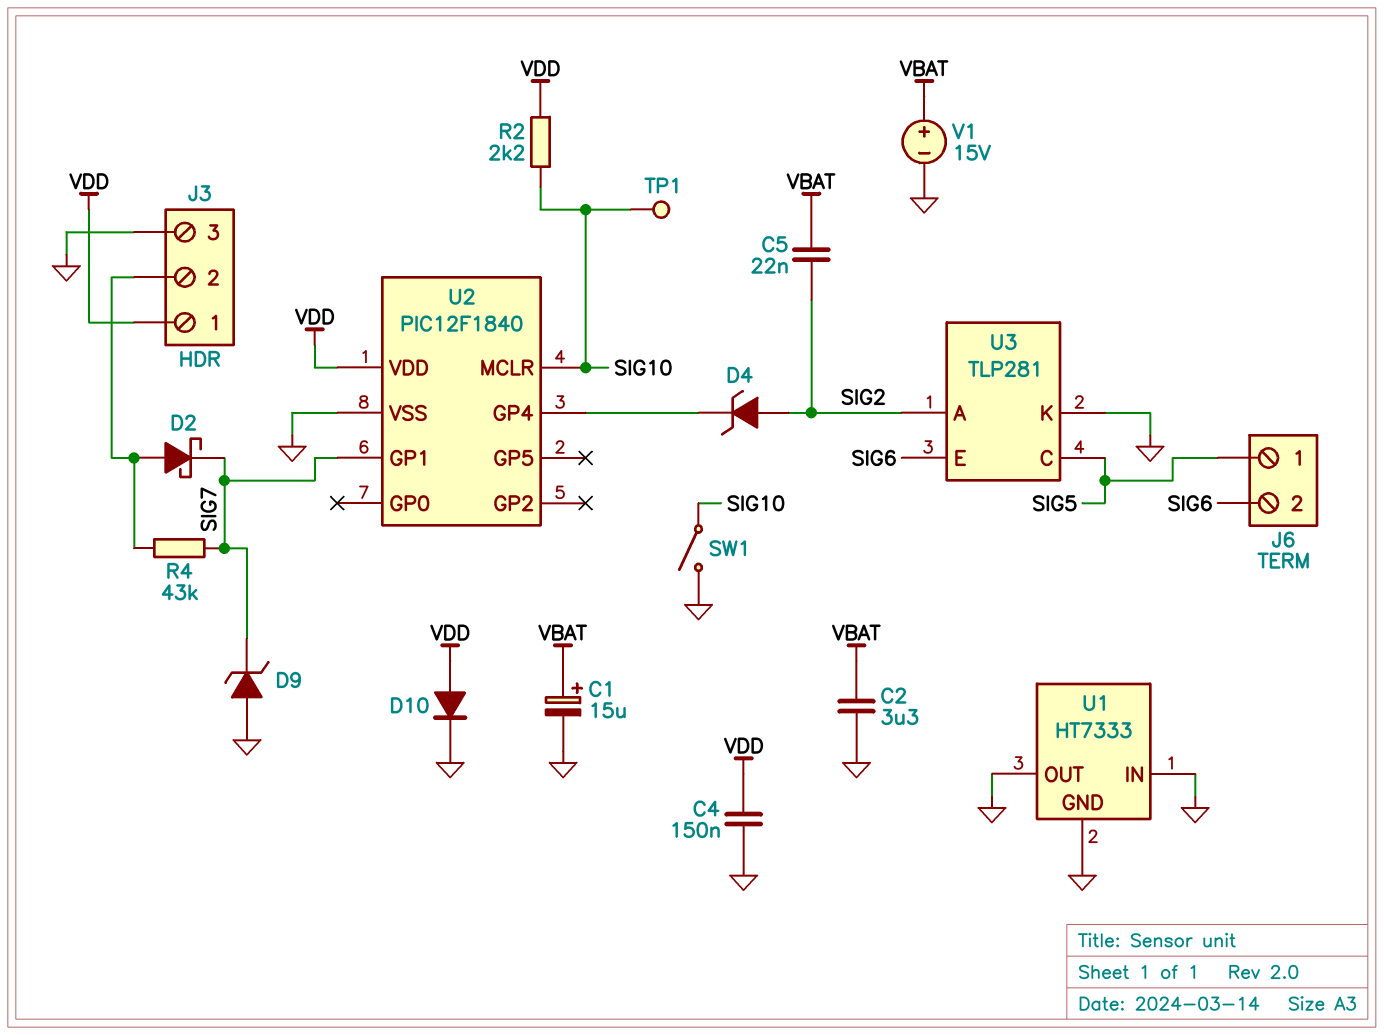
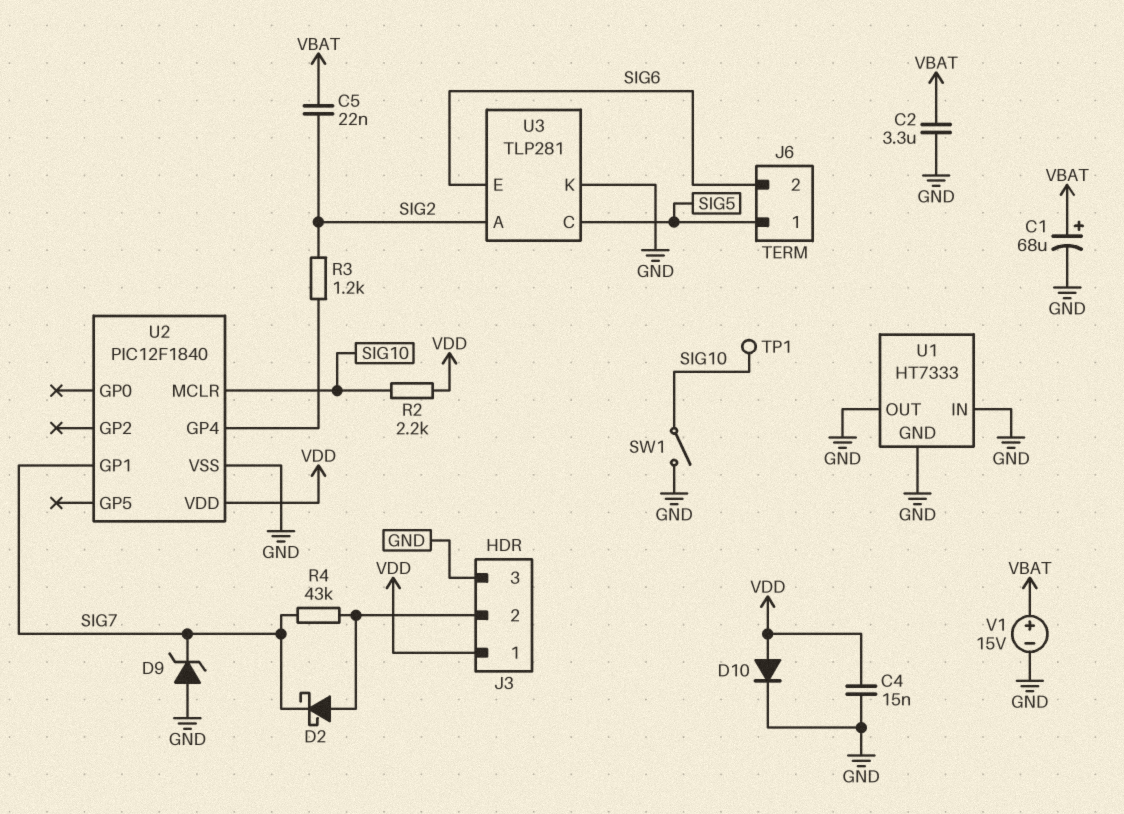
C1: 15uF (plus VBAT, minus GND) -> 68uF (plus VBAT, minus GND)
C4: 150nF (GND, VDD) -> 15nF (GND, VDD)
D4: zener (A SIG2, K U2/GP4) -> none
R3: none -> 1.2k (SIG2, U2/GP4)

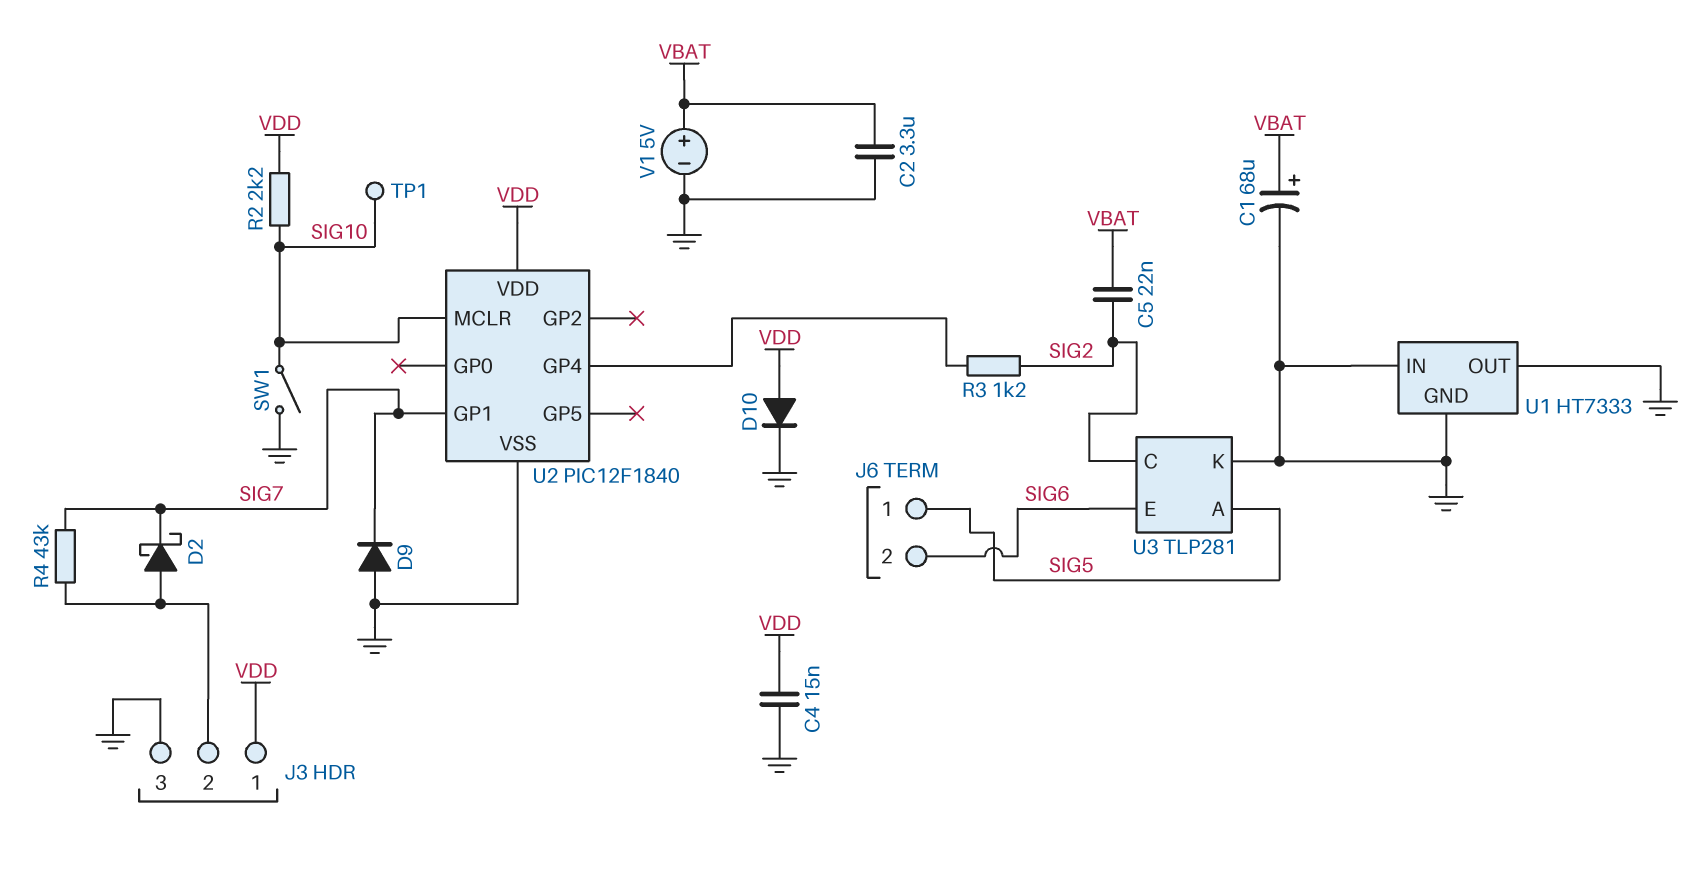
D9: zener (A GND, K SIG7) -> diode (A GND, K SIG7)
U3 pin A: SIG2 -> SIG5
U3 pin C: SIG5 -> SIG2
V1: 15V (plus VBAT, minus GND) -> 5V (plus VBAT, minus GND)

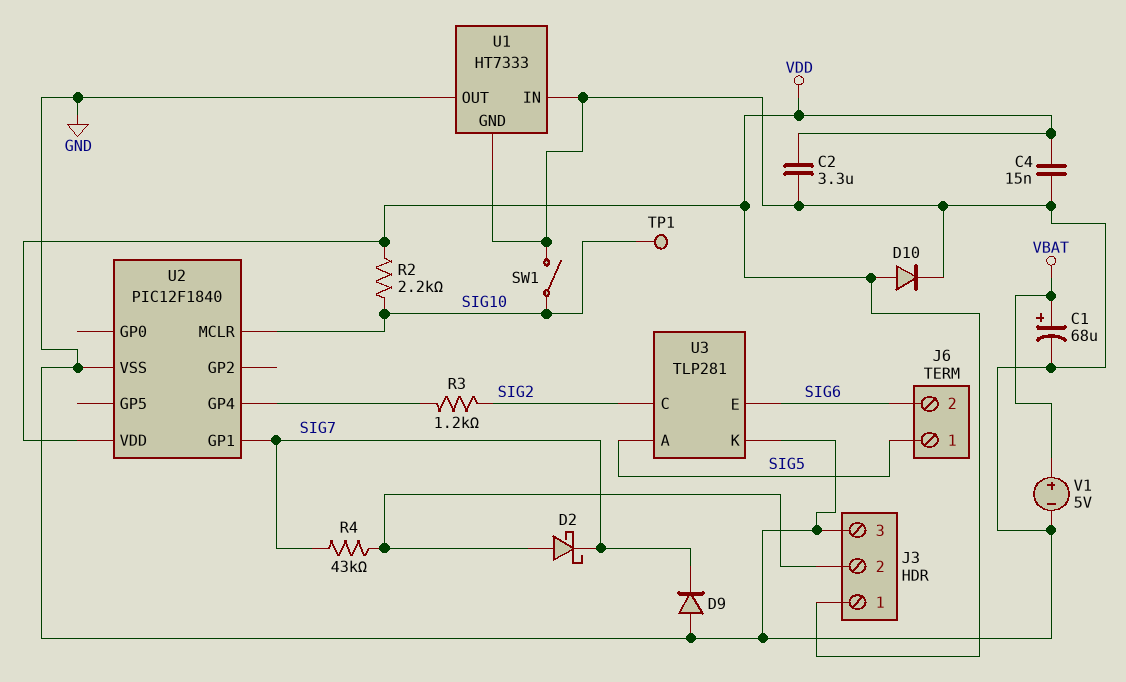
C2: 3.3uF (GND, VBAT) -> 3.3uF (GND, VDD)
C5: 22nF (SIG2, VBAT) -> none

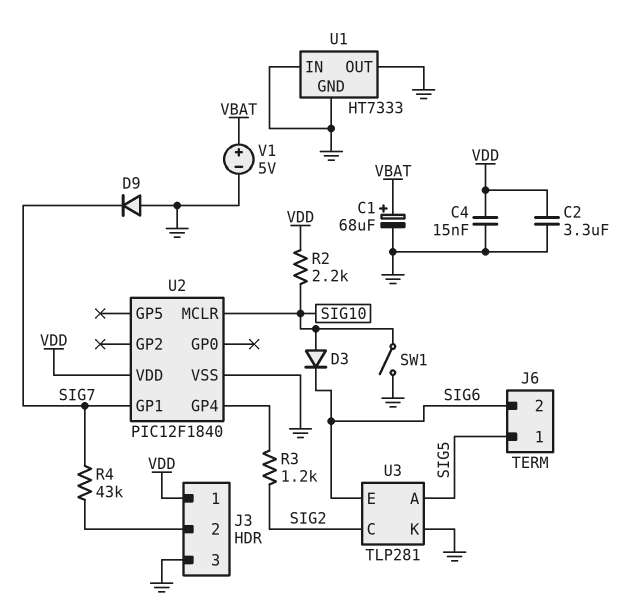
D2: schottky (A J3/2, K SIG7) -> none
D3: none -> diode (A SIG10, K SIG6)
D10: diode (A VDD, K GND) -> none
TP1: test point (SIG10) -> none

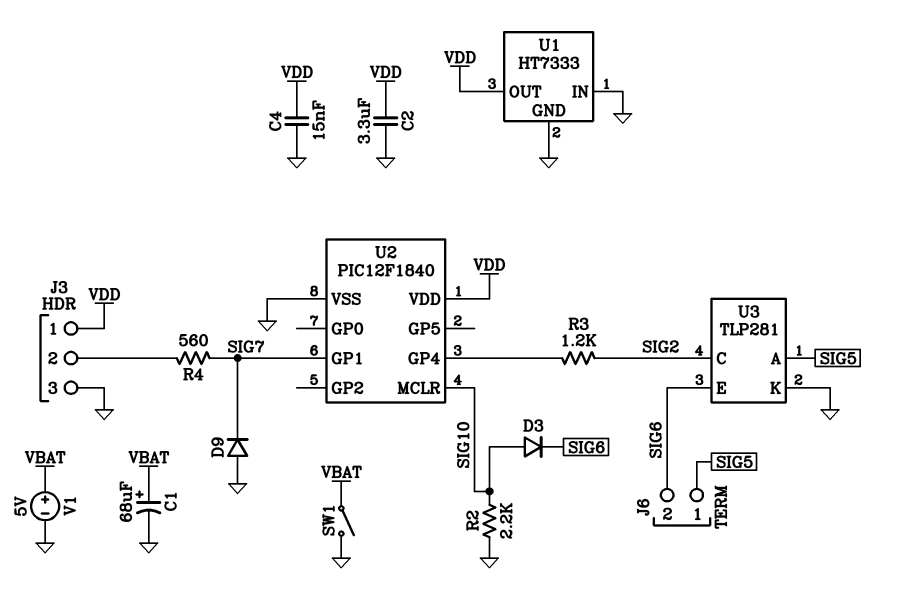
R2: 2.2k (SIG10, VDD) -> 2.2k (GND, SIG10)
R4: 43k (J3/2, SIG7) -> 560 (J3/2, SIG7)
SW1: switch (GND, SIG10) -> switch (GND, VBAT)
U1 pin OUT: GND -> VDD

